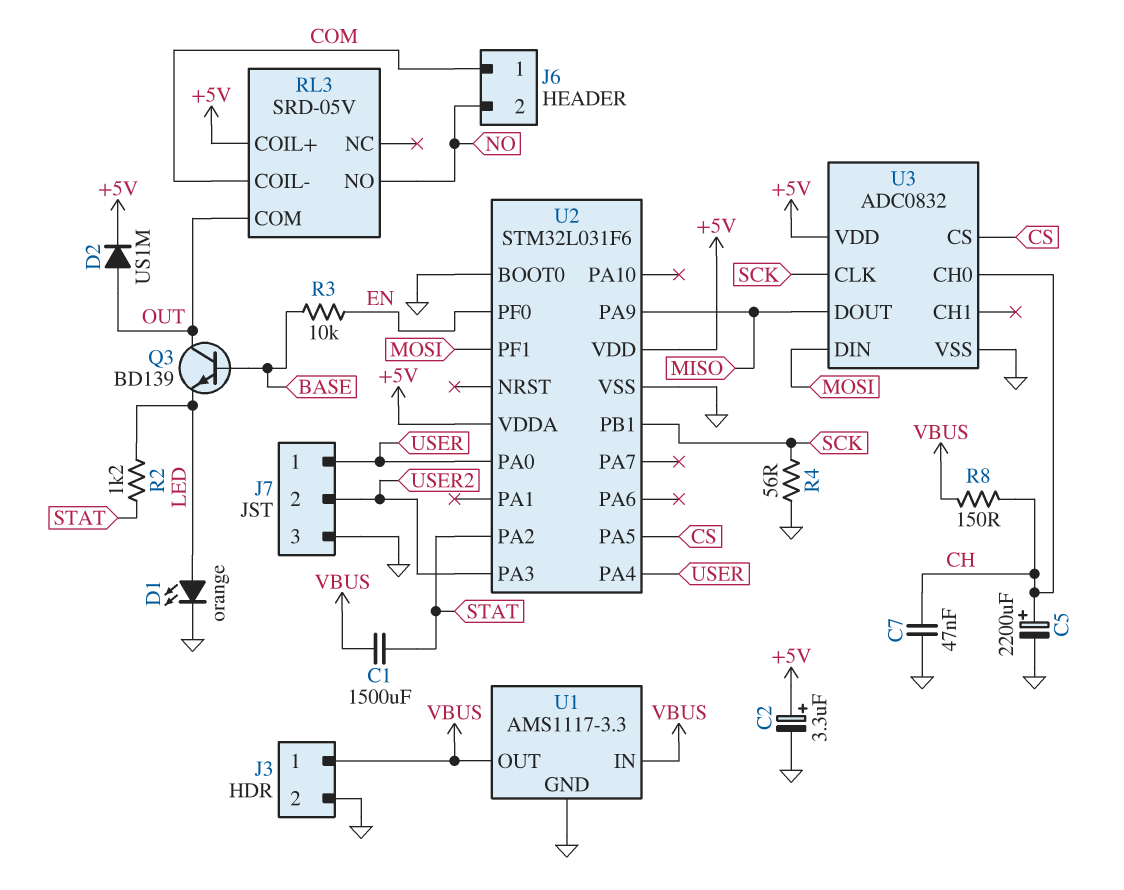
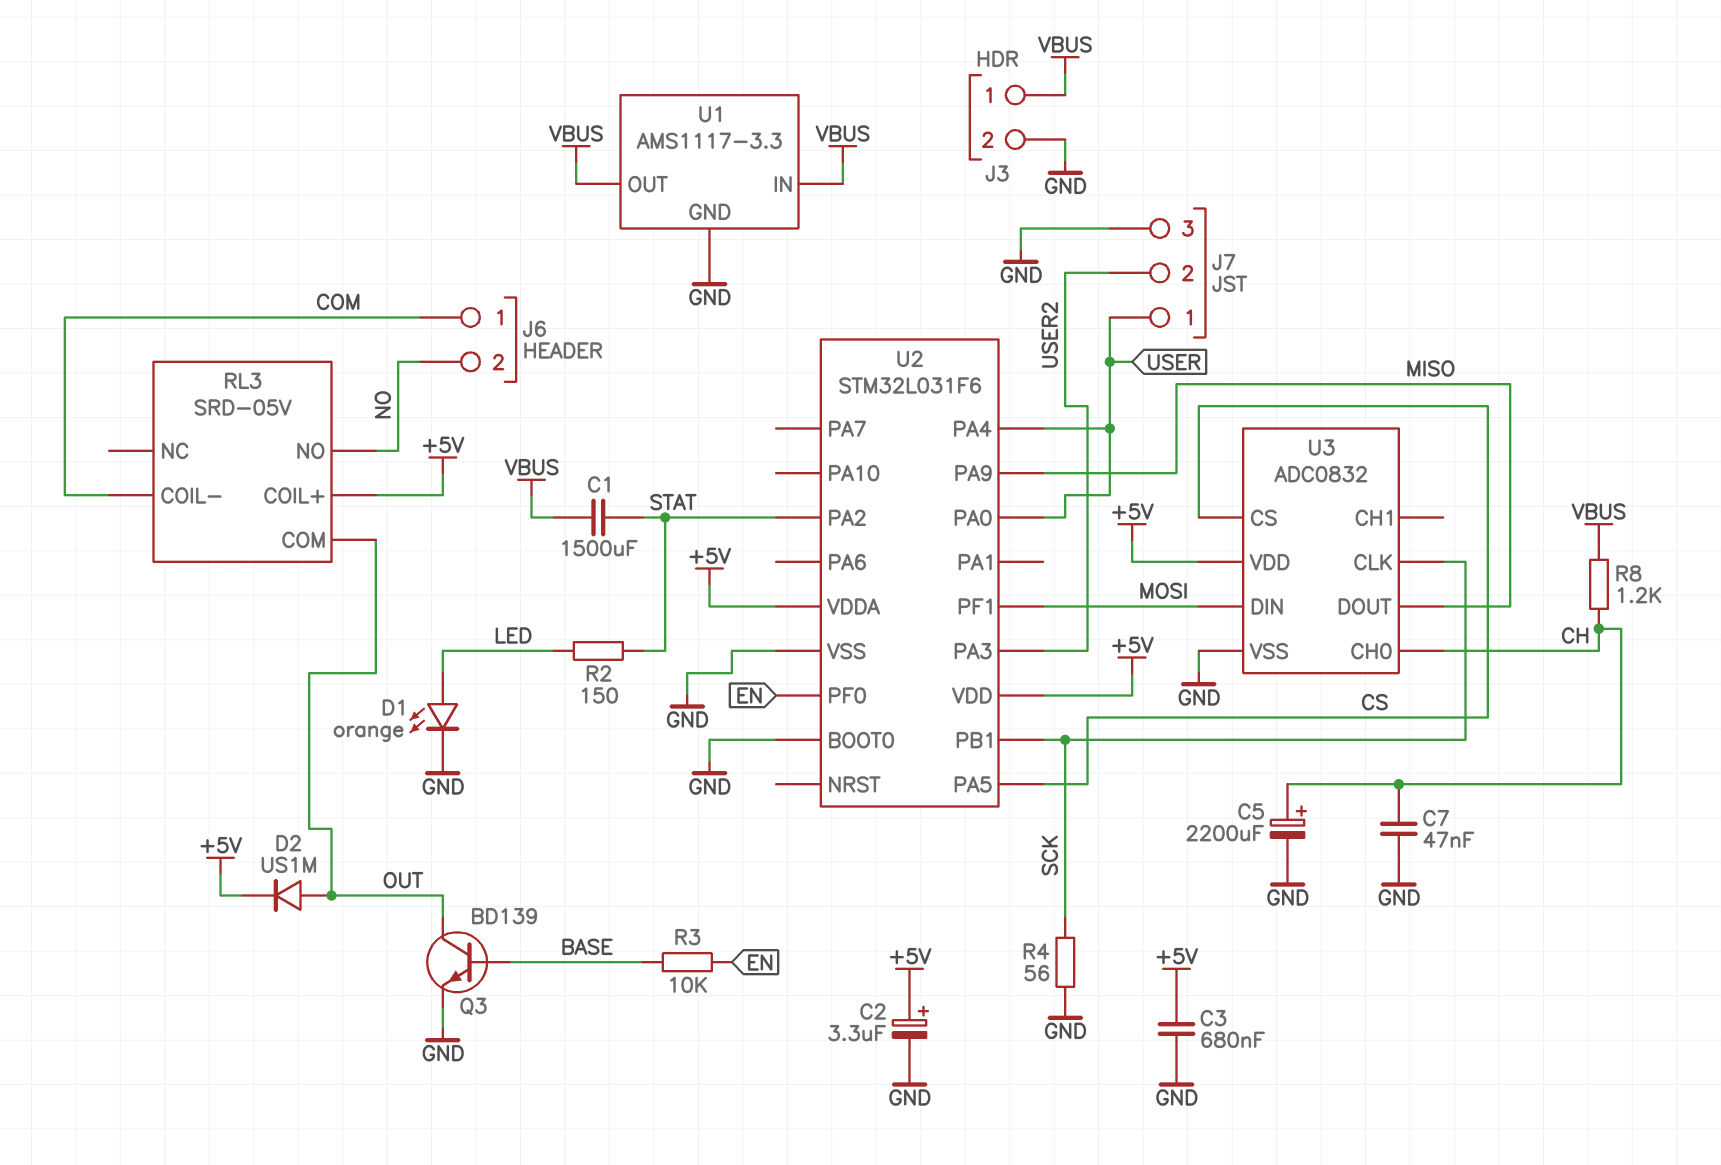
C3: none -> 680nF (+5V, GND)
Q3: NPN BD139 (B BASE, C OUT, E LED) -> NPN BD139 (B BASE, C OUT, E GND)
R2: 1.2k (LED, STAT) -> 150 (LED, STAT)
R8: 150 (CH, VBUS) -> 1.2k (CH, VBUS)

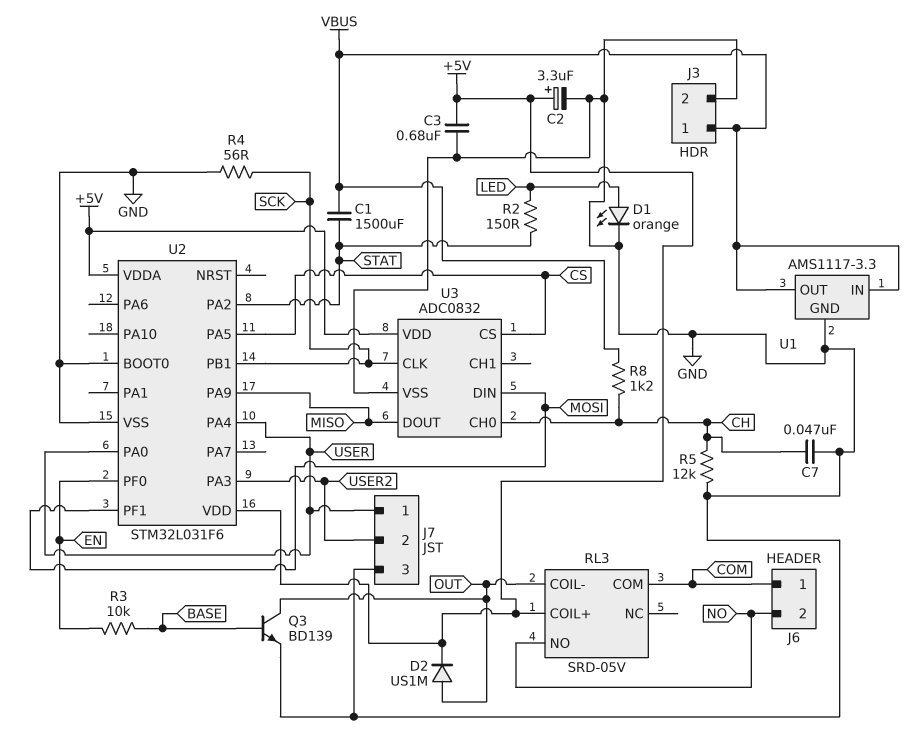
C5: 2200uF (plus CH, minus GND) -> none
R5: none -> 12k (CH, GND)
RL3 pin COIL-: COM -> OUT
RL3 pin COM: OUT -> COM

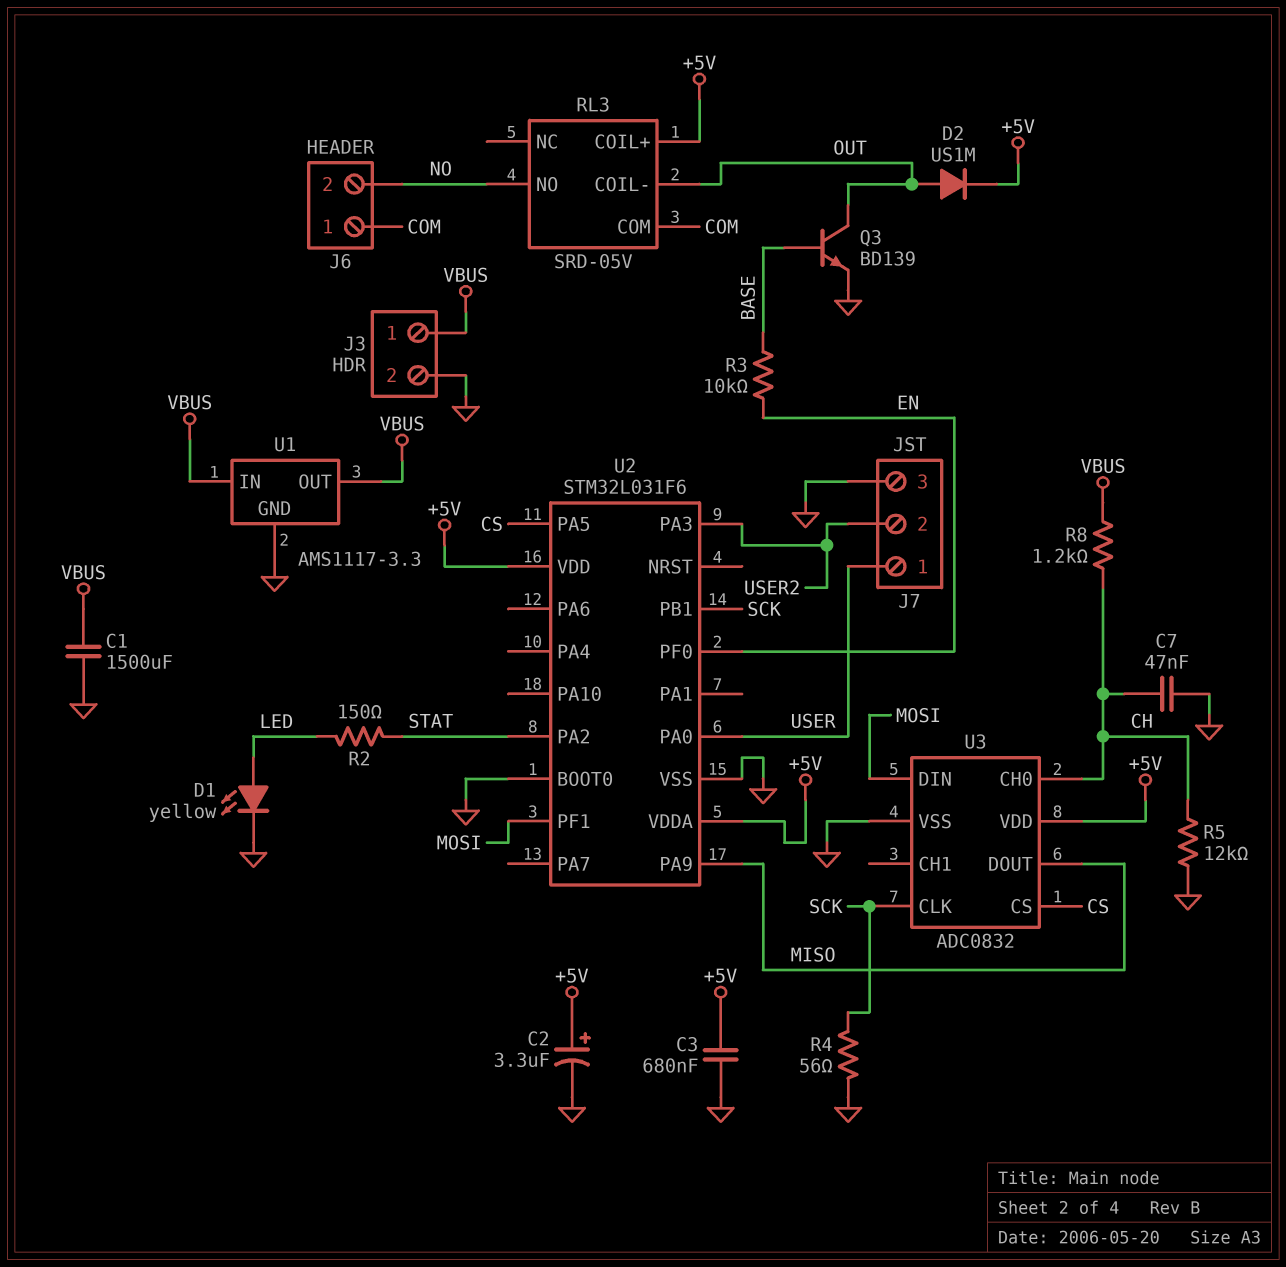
C1: 1500uF (STAT, VBUS) -> 1500uF (GND, VBUS)
D1: LED orange (A LED, K GND) -> LED yellow (A LED, K GND)
U2 pin PA4: USER -> none

